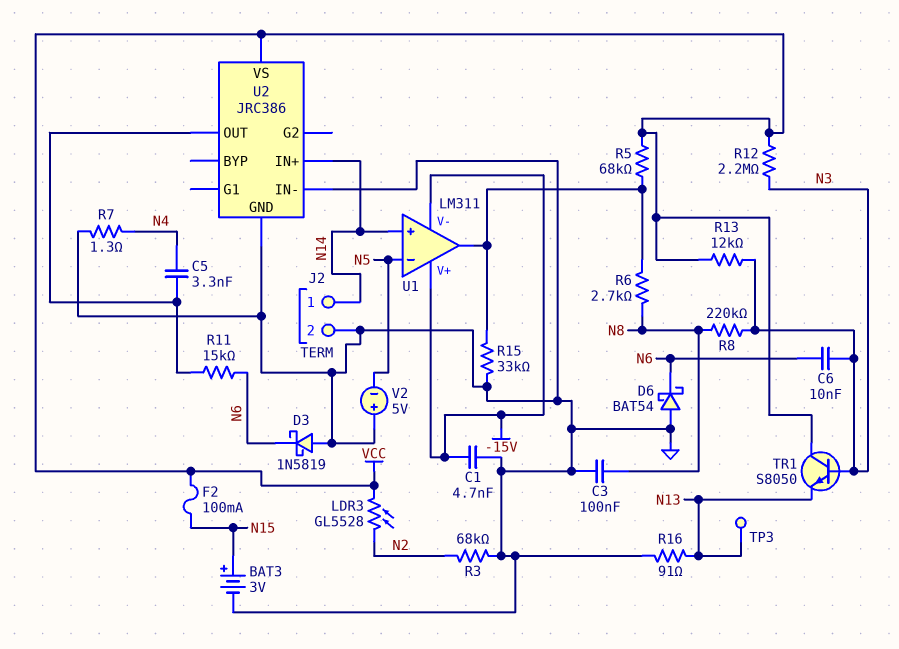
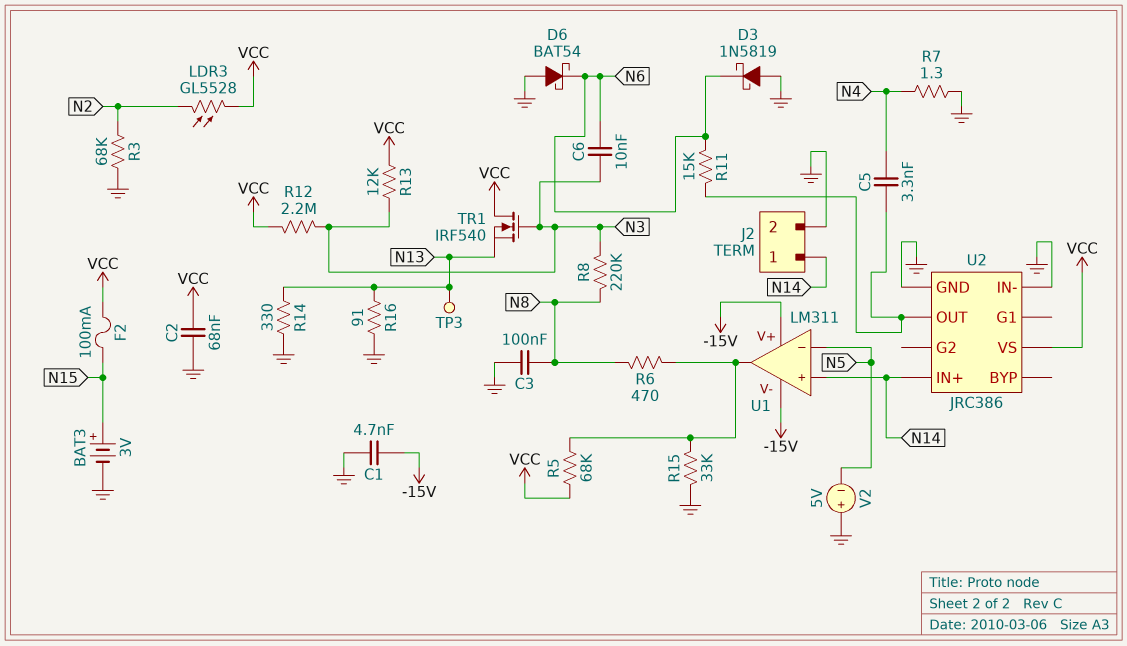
C2: none -> 68nF (GND, VCC)
R6: 2.7k (N8, U1/out) -> 470 (N8, U1/out)
R14: none -> 330 (GND, N13)
TR1: NPN S8050 (B N3, C VCC, E N13) -> NMOS IRF540 (G N3, D VCC, S N13)

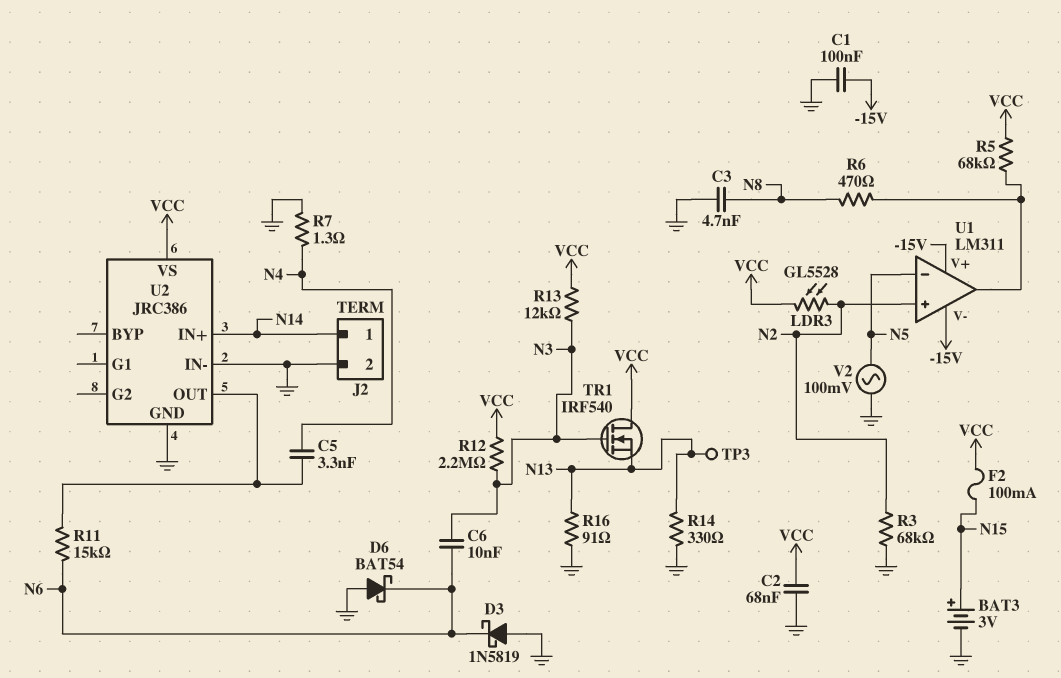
C1: 4.7nF (-15V, GND) -> 100nF (-15V, GND)
C3: 100nF (GND, N8) -> 4.7nF (GND, N8)
R8: 220k (N3, N8) -> none
R15: 33k (GND, U1/out) -> none
U1 pin in+: N14 -> N2
V2: 5V (plus GND, minus N5) -> AC 100mV (GND, N5)

